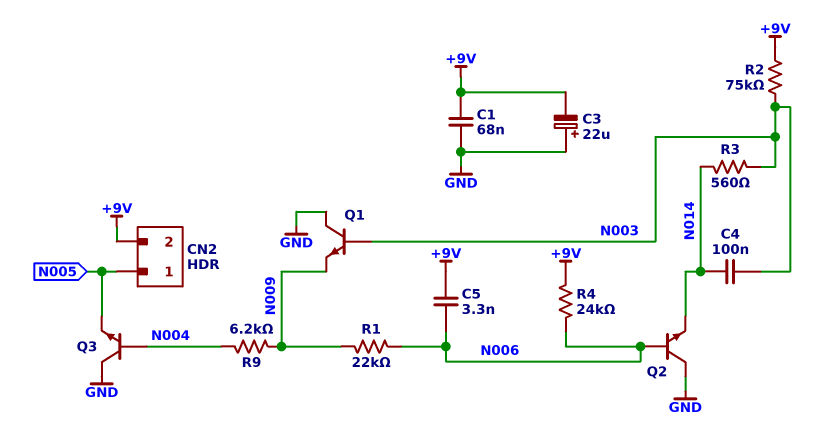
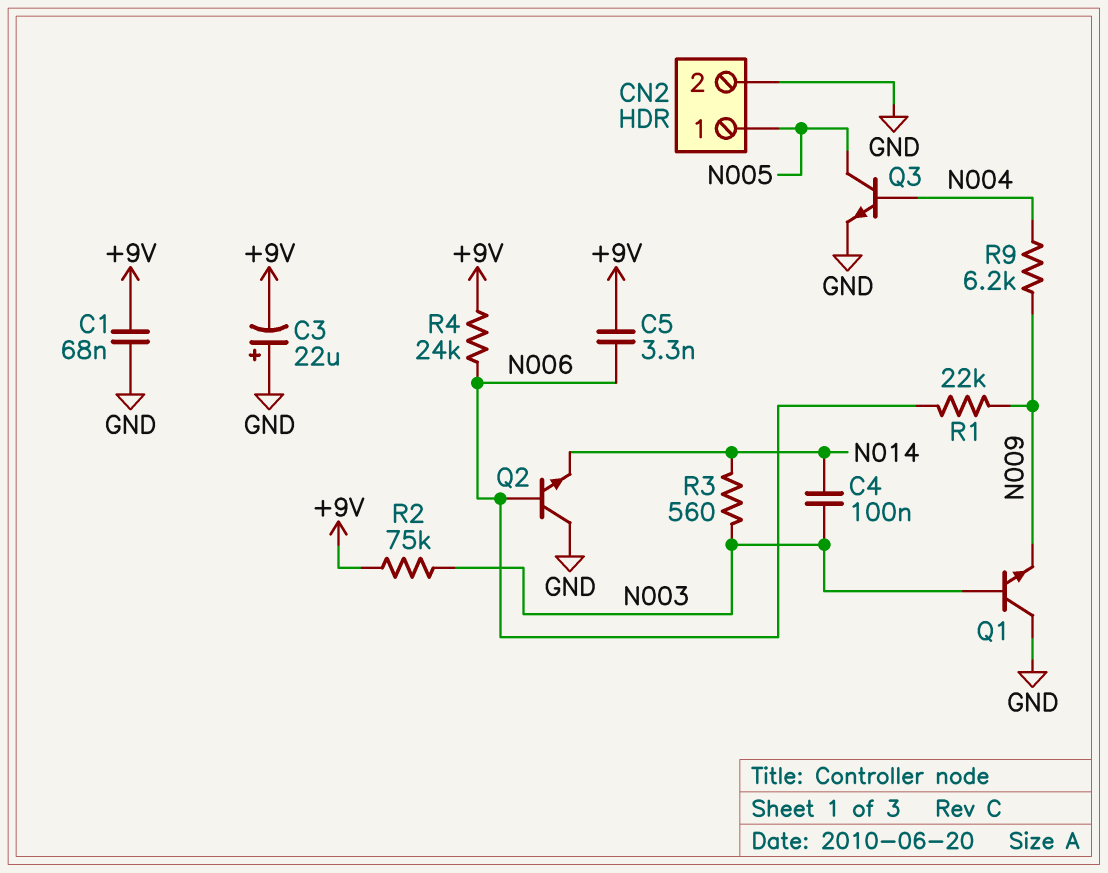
CN2 pin 2: +9V -> GND
Q3: NPN (B N004, C GND, E N005) -> NPN (B N004, C N005, E GND)

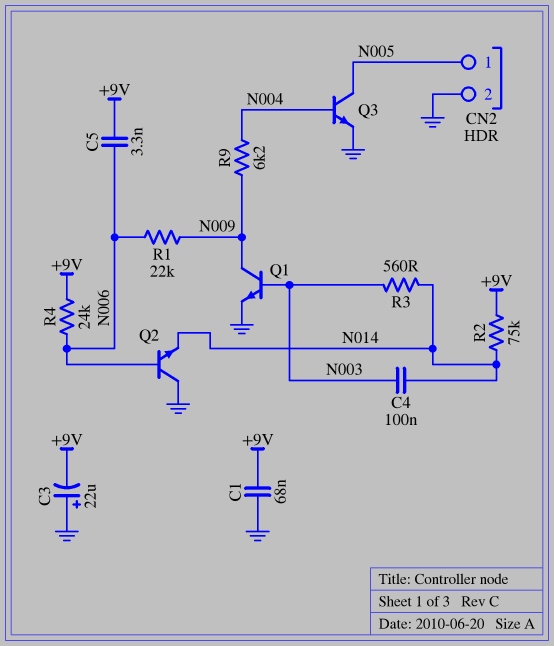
Q1: NPN (B N003, C GND, E N009) -> NPN (B N003, C N009, E GND)
R2: 75k (+9V, N003) -> 75k (+9V, N014)

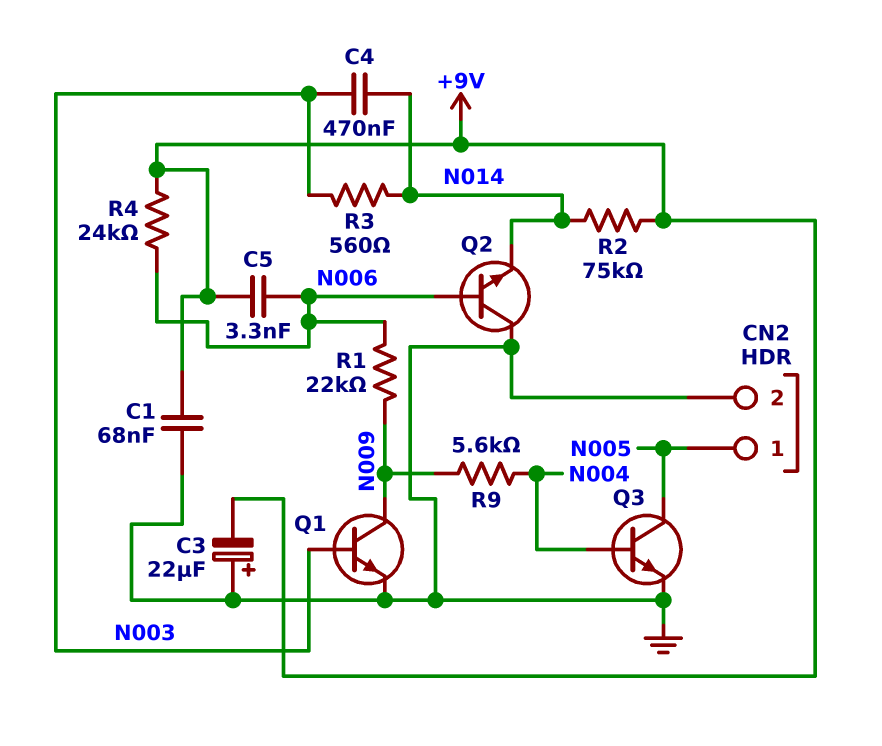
C4: 100nF (N003, N014) -> 470nF (N003, N014)
R9: 6.2k (N004, N009) -> 5.6k (N004, N009)

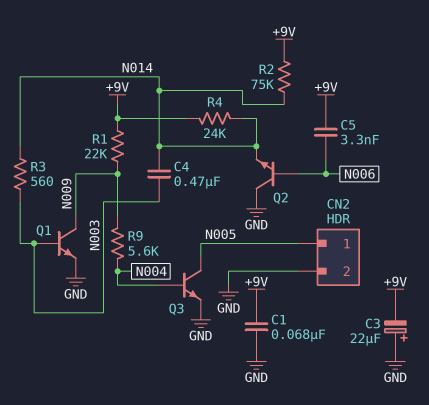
R1: 22k (N006, N009) -> 22k (+9V, N009)
R4: 24k (+9V, N006) -> 24k (+9V, N014)

